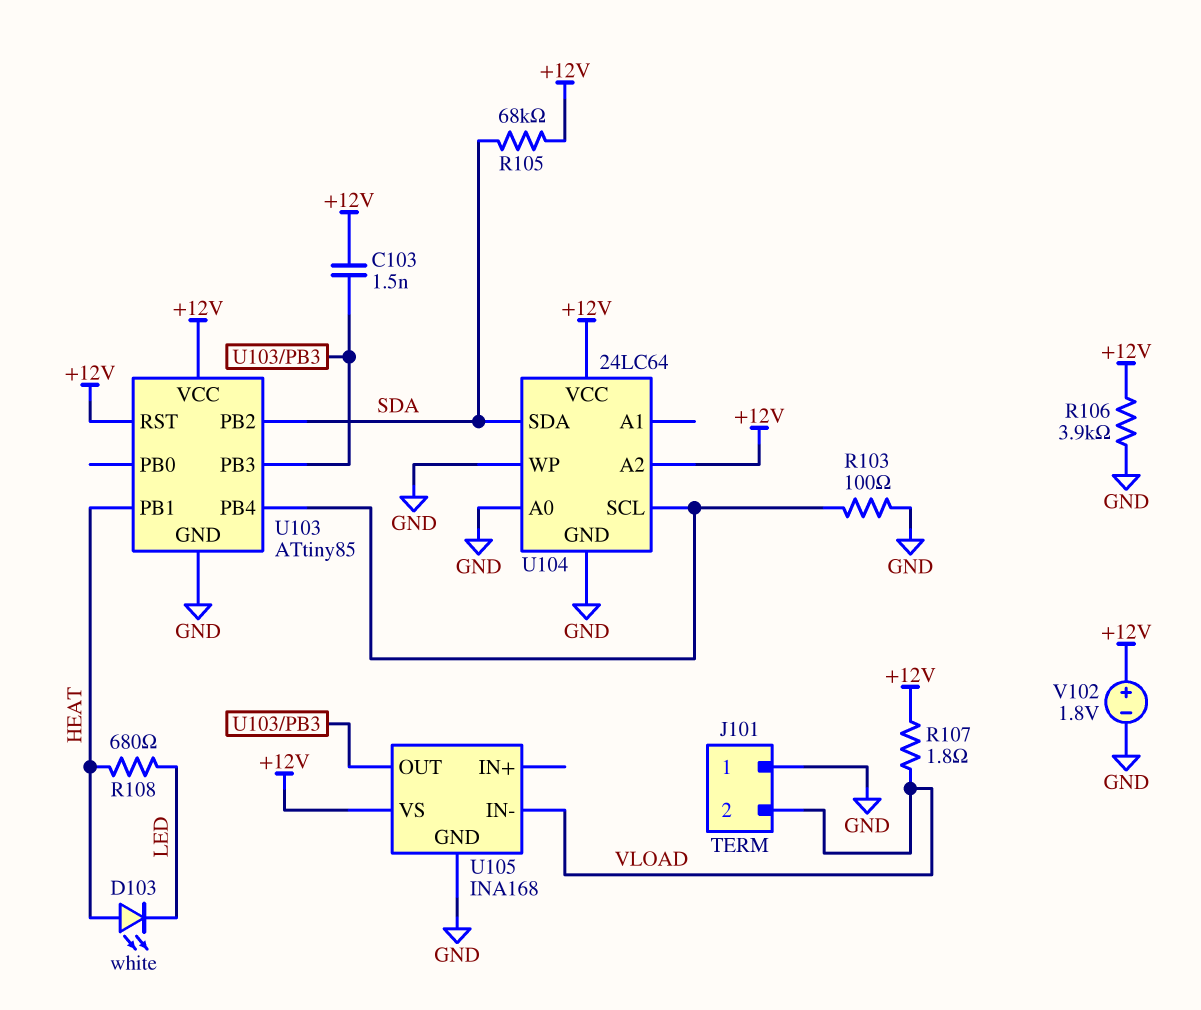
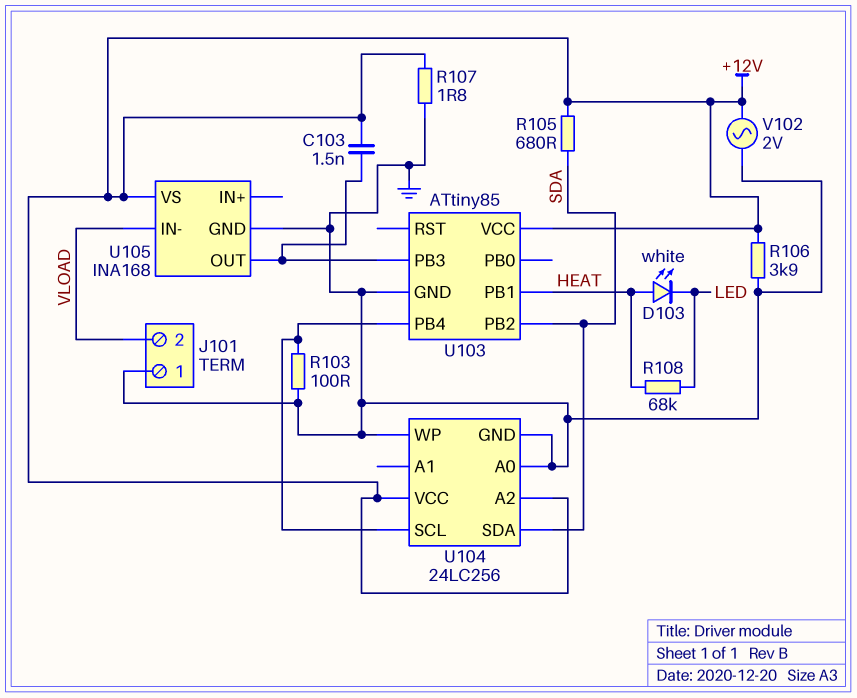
R105: 68k (+12V, SDA) -> 680 (+12V, SDA)
R107: 1.8 (+12V, VLOAD) -> 1.8 (+12V, GND)
R108: 680 (HEAT, LED) -> 68k (HEAT, LED)
U103 pin RST: +12V -> none
U104: 24LC64 -> 24LC256
V102: 1.8V (plus +12V, minus GND) -> AC 2V (+12V, GND)

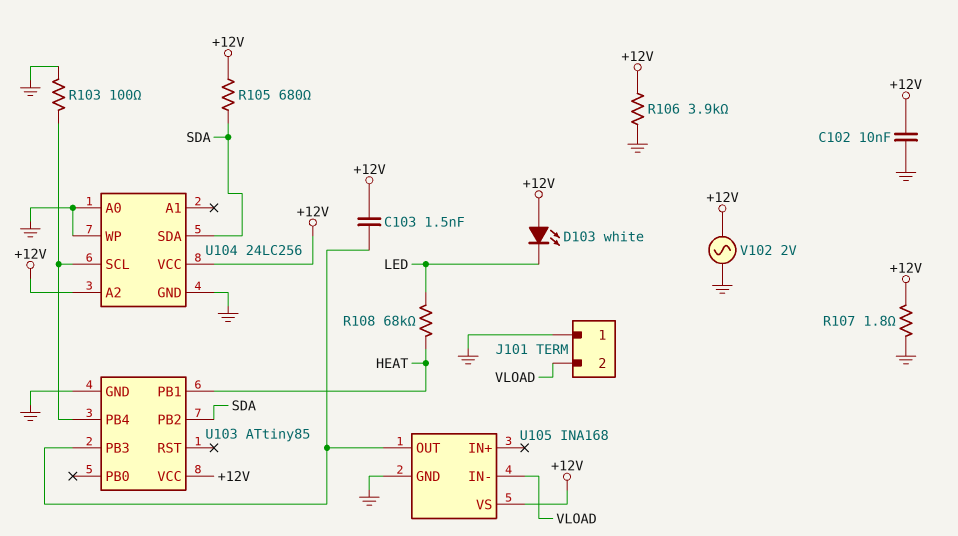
C102: none -> 10nF (+12V, GND)
D103: LED white (A HEAT, K LED) -> LED white (A +12V, K LED)

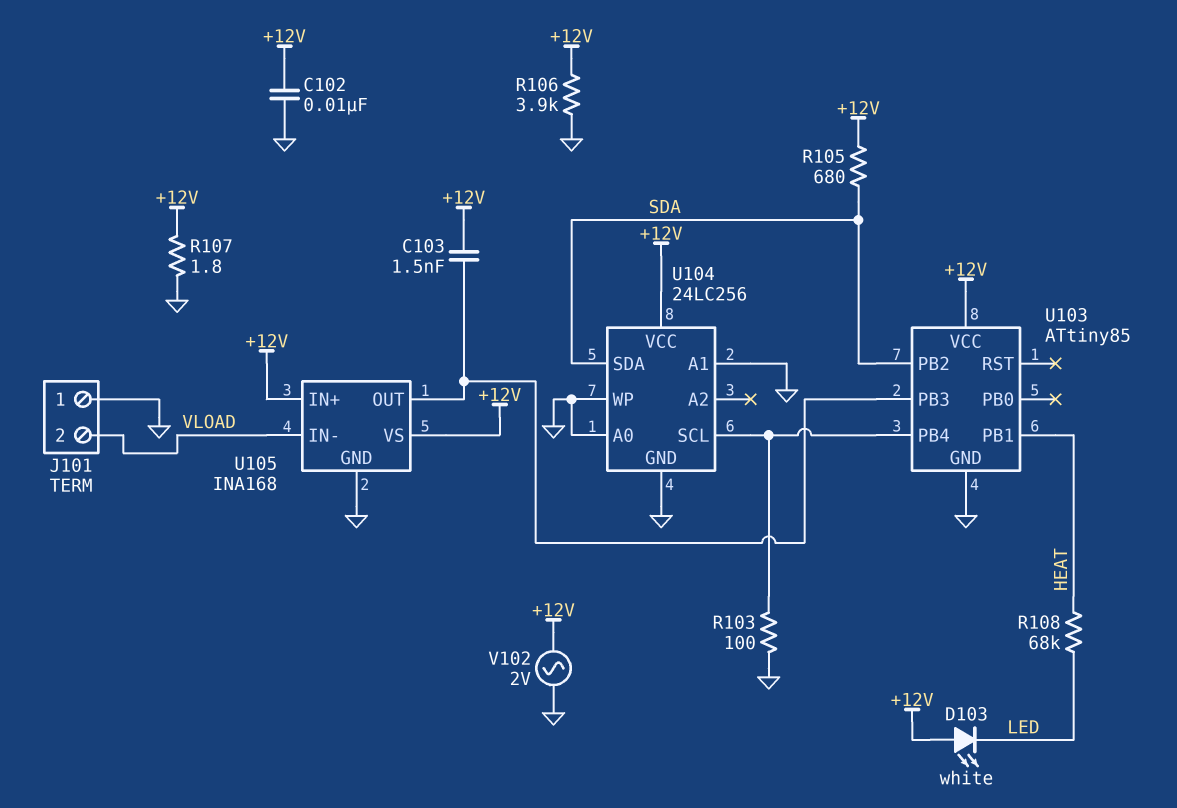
U104 pin A1: none -> GND
U104 pin A2: +12V -> none
U105 pin IN+: none -> +12V

